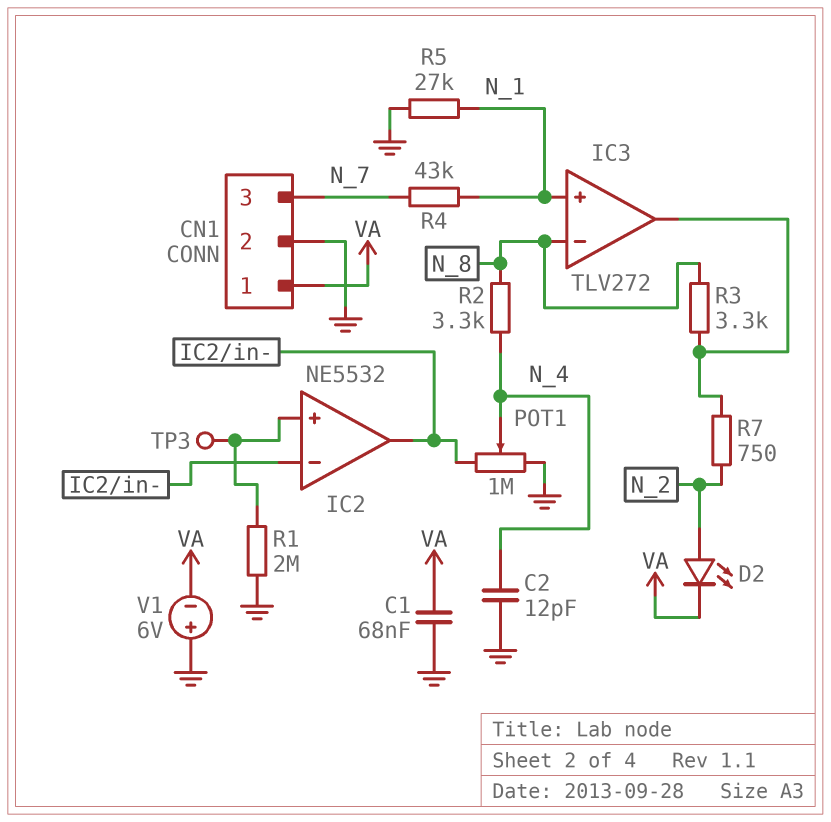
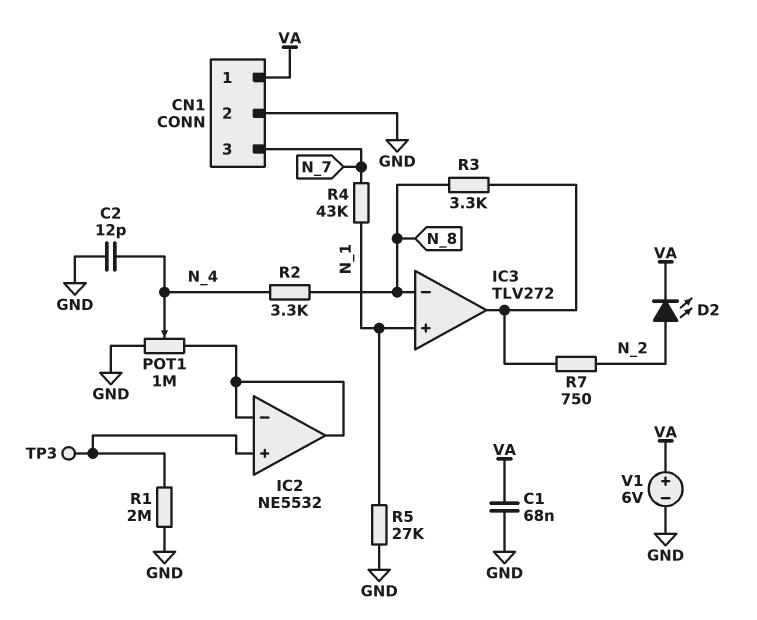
V1: 6V (plus GND, minus VA) -> 6V (plus VA, minus GND)

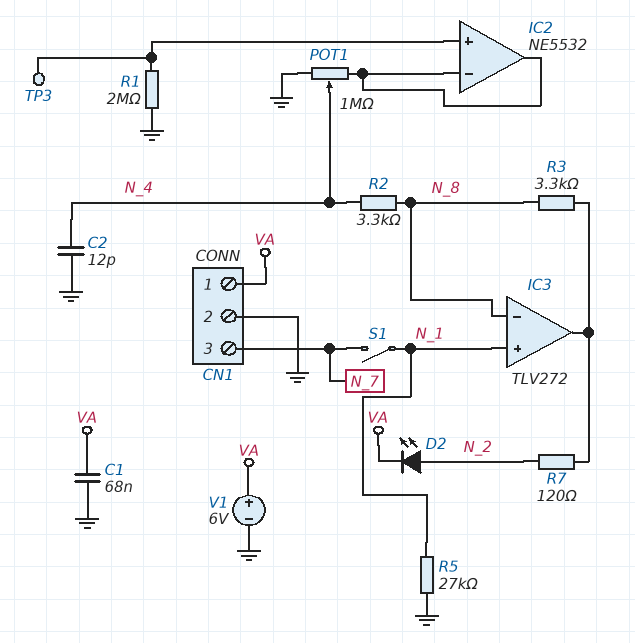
R4: 43k (N_1, N_7) -> none
R7: 750 (IC3/out, N_2) -> 120 (IC3/out, N_2)
S1: none -> switch (N_1, N_7)

